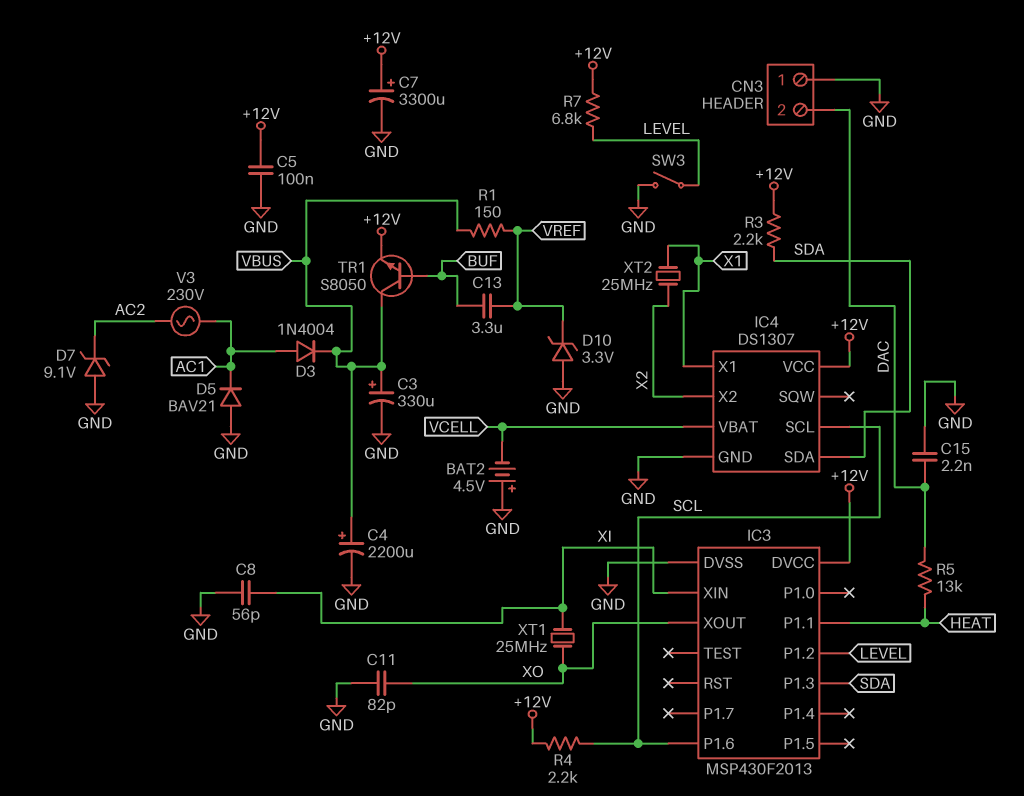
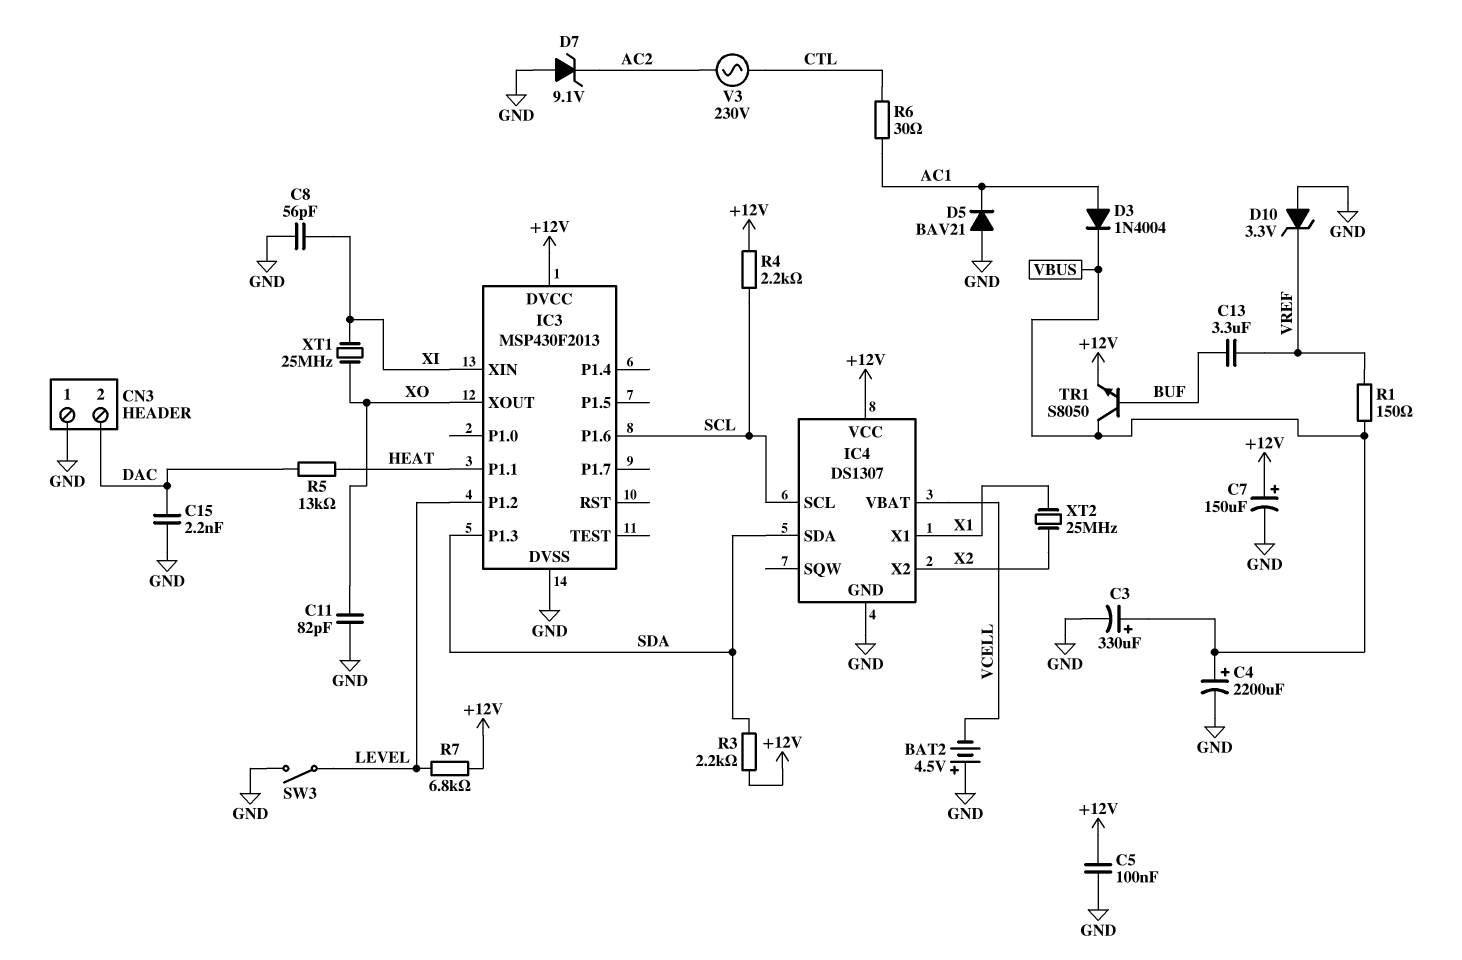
C7: 3300uF (plus +12V, minus GND) -> 150uF (plus +12V, minus GND)
R6: none -> 30 (AC1, CTL)
V3: AC 230V (AC1, AC2) -> AC 230V (AC2, CTL)

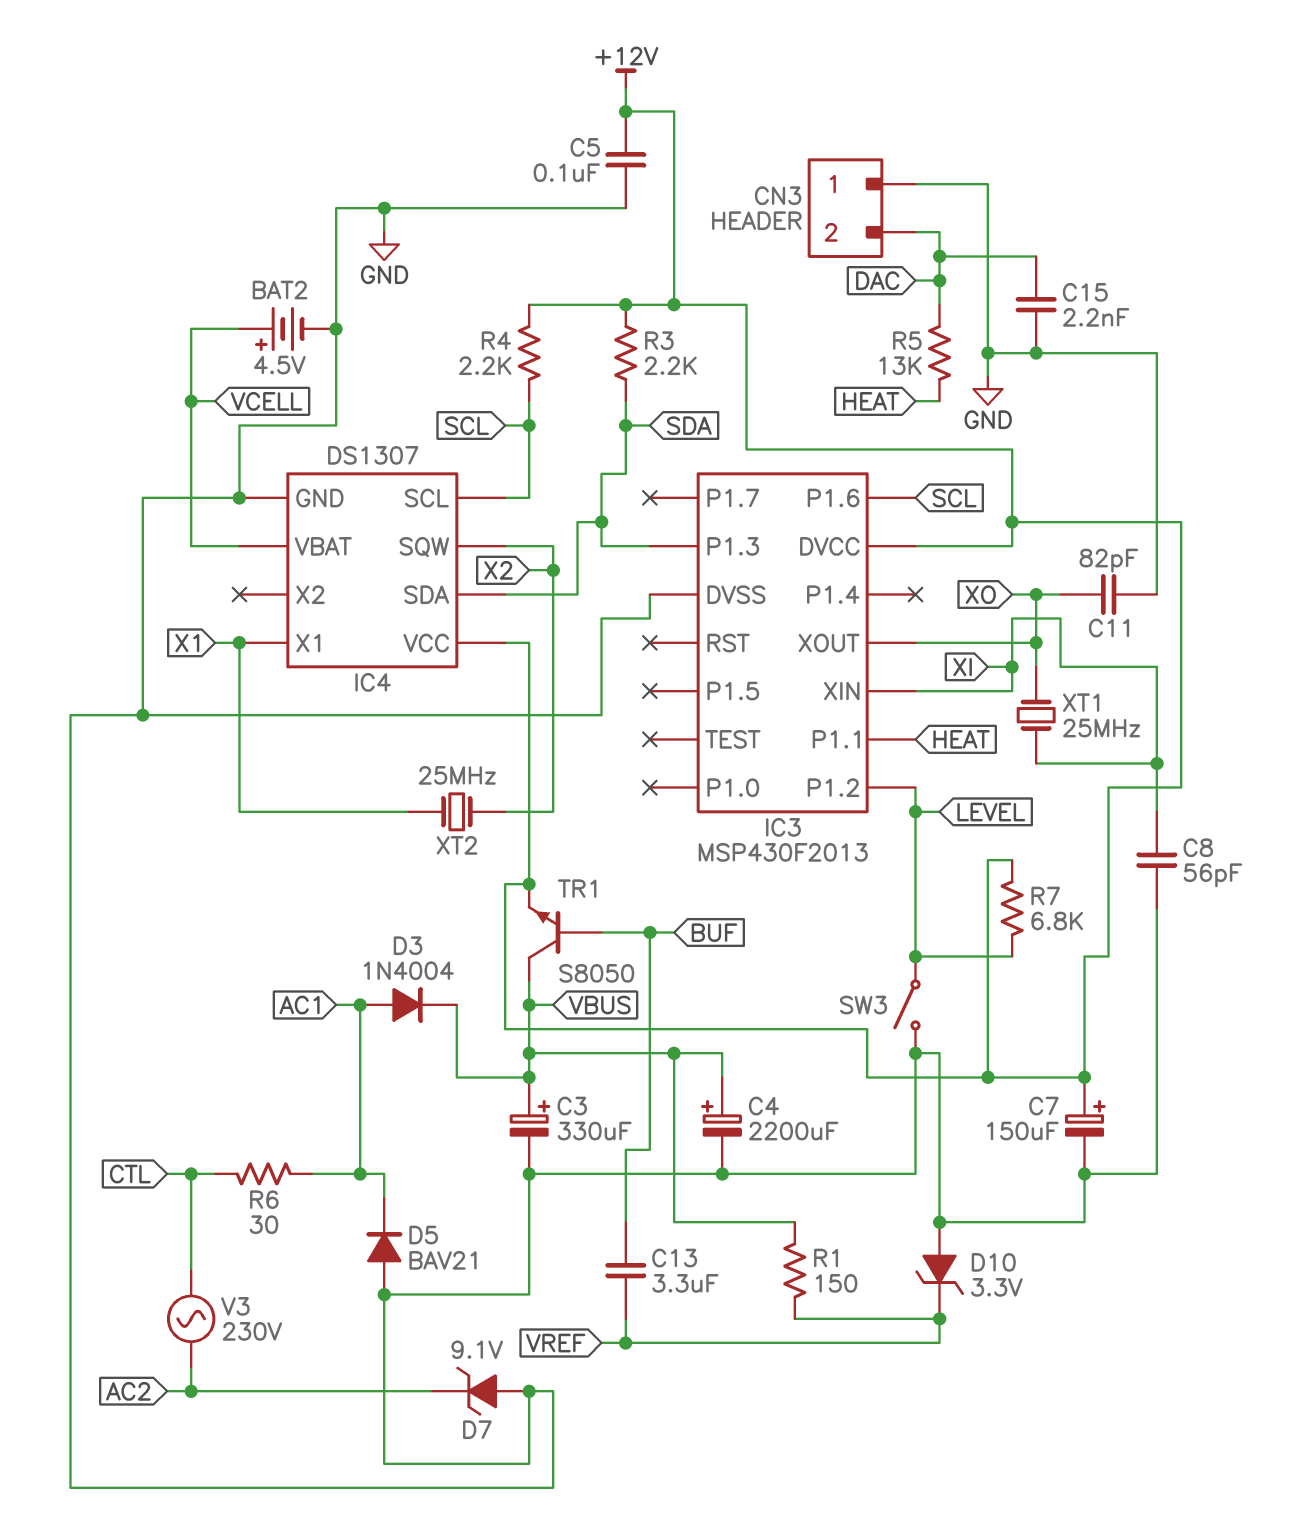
BAT2: 4.5V (plus GND, minus VCELL) -> 4.5V (plus VCELL, minus GND)
IC4 pin SQW: none -> X2
IC4 pin X2: X2 -> none

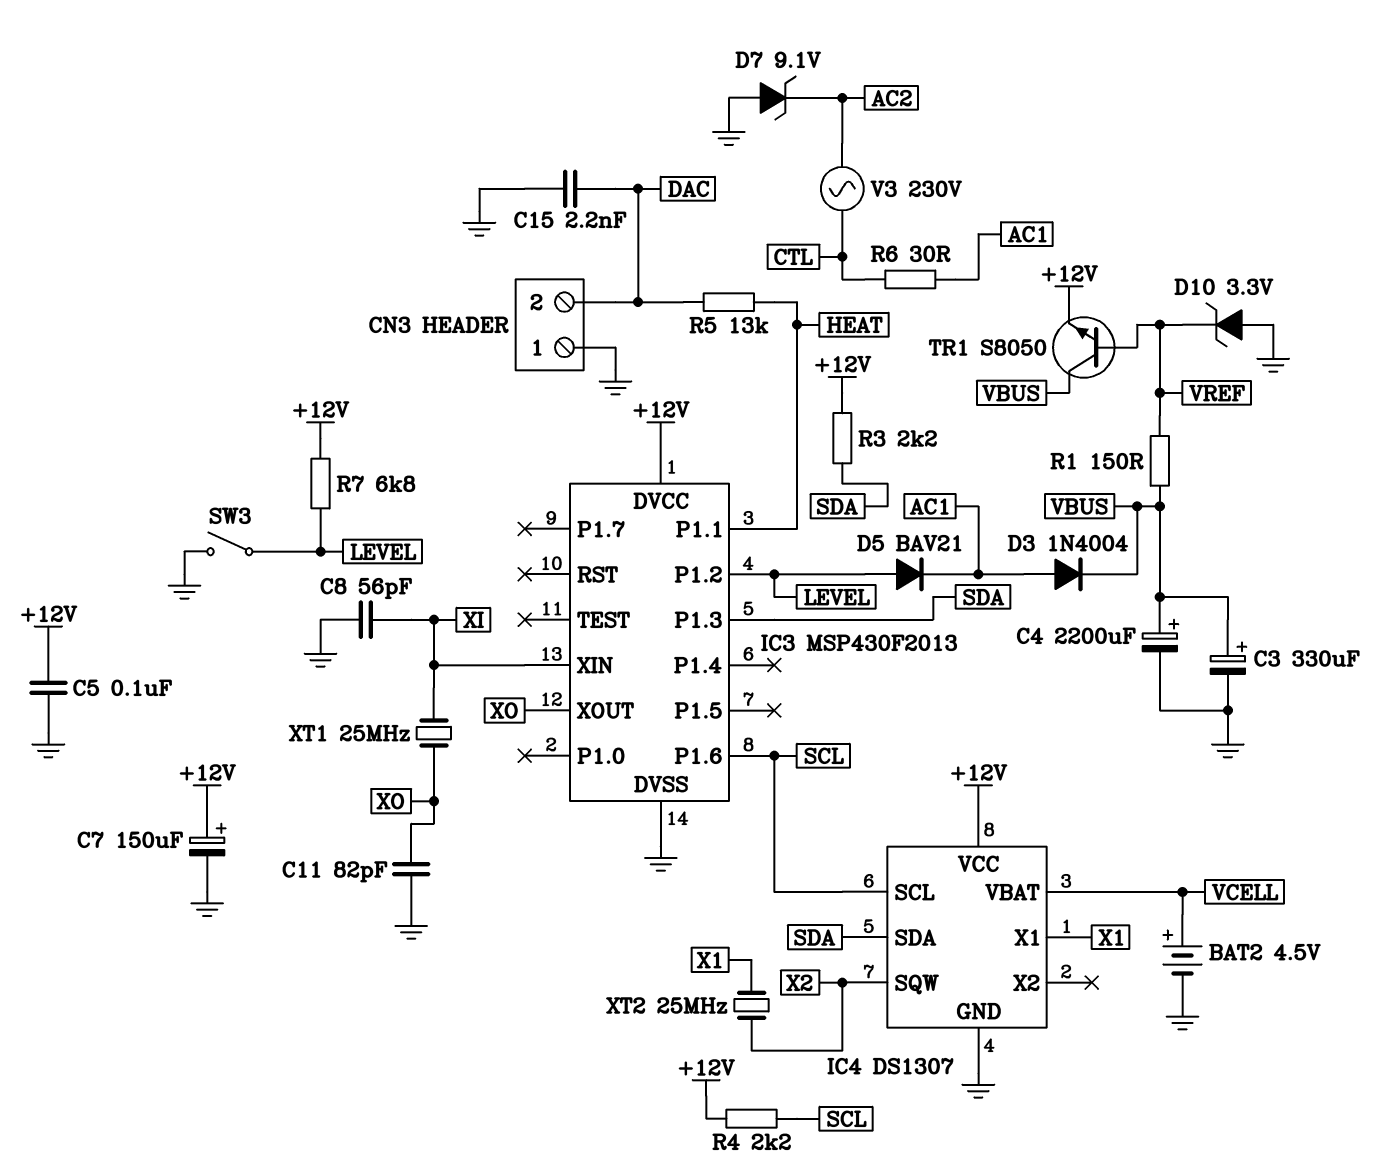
C13: 3.3uF (BUF, VREF) -> none
D5: diode BAV21 (A GND, K AC1) -> diode BAV21 (A LEVEL, K AC1)
TR1: NPN S8050 (B BUF, C VBUS, E +12V) -> NPN S8050 (B VREF, C VBUS, E +12V)

